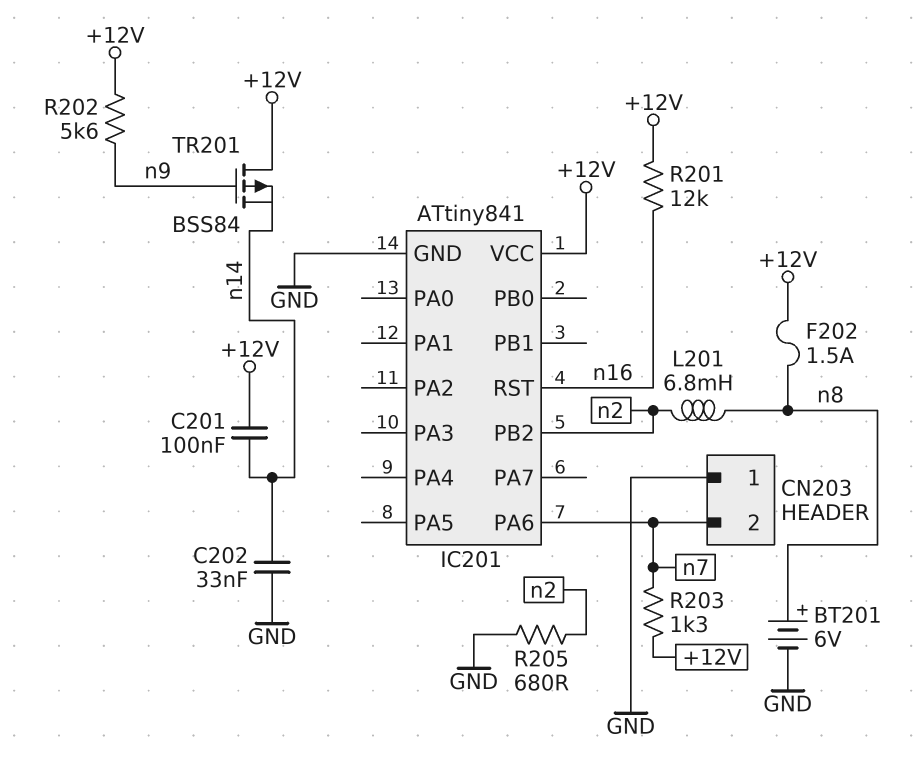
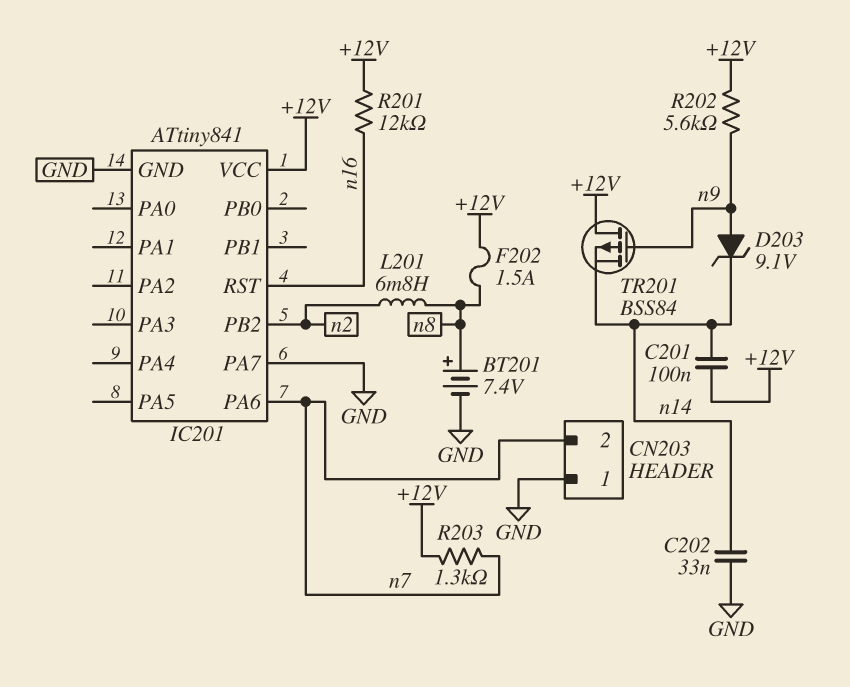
BT201: 6V (plus n8, minus GND) -> 7.4V (plus n8, minus GND)
D203: none -> zener 9.1V (A n9, K n14)
IC201 pin PA7: none -> GND
R205: 680 (GND, n2) -> none

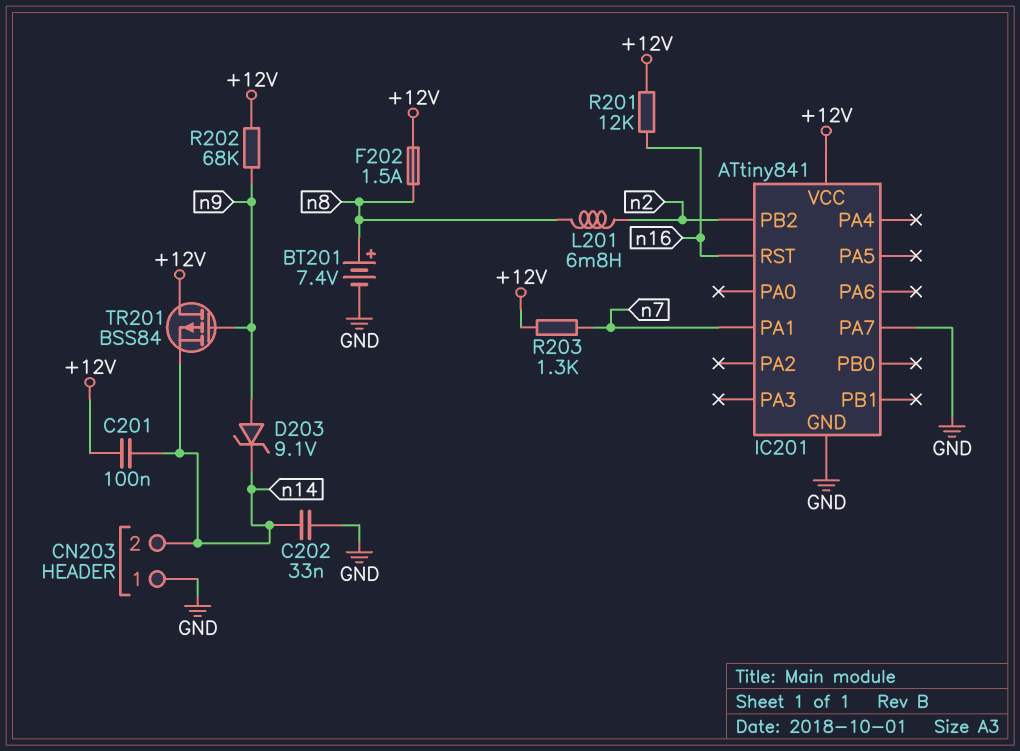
CN203 pin 2: n7 -> n14
IC201 pin PA1: none -> n7
IC201 pin PA6: n7 -> none
R202: 5.6k (+12V, n9) -> 68k (+12V, n9)

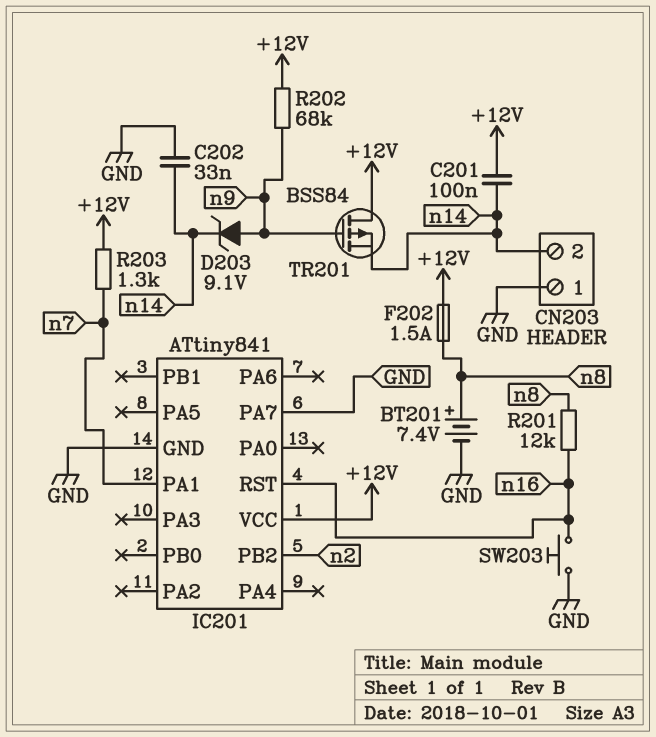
L201: 6.8mH (n2, n8) -> none
R201: 12k (+12V, n16) -> 12k (n8, n16)
SW203: none -> button (GND, n16)

